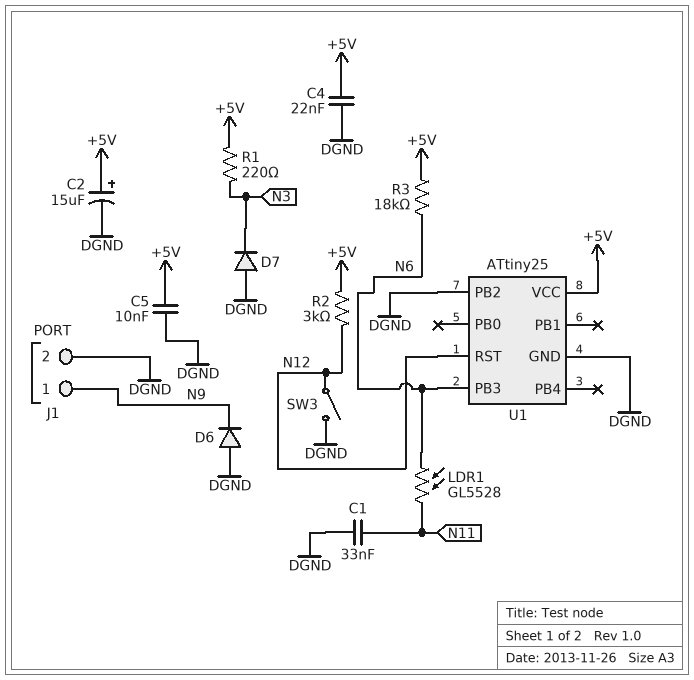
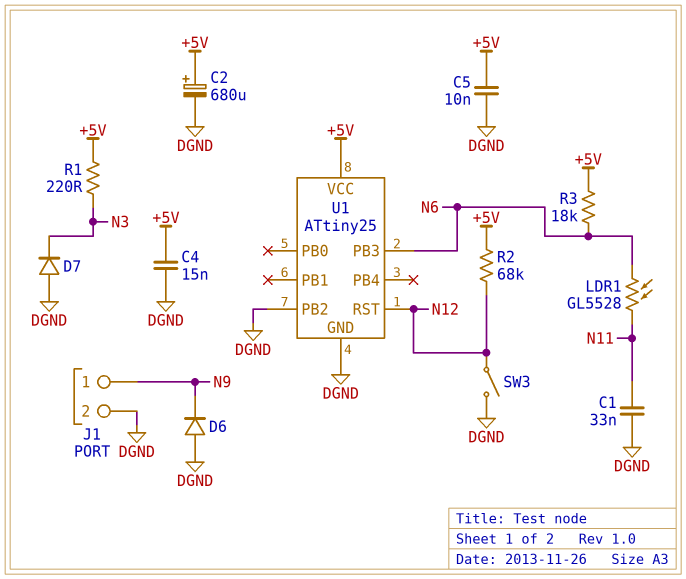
C2: 15uF (plus +5V, minus DGND) -> 680uF (plus +5V, minus DGND)
C4: 22nF (+5V, DGND) -> 15nF (+5V, DGND)
R2: 3k (+5V, N12) -> 68k (+5V, N12)

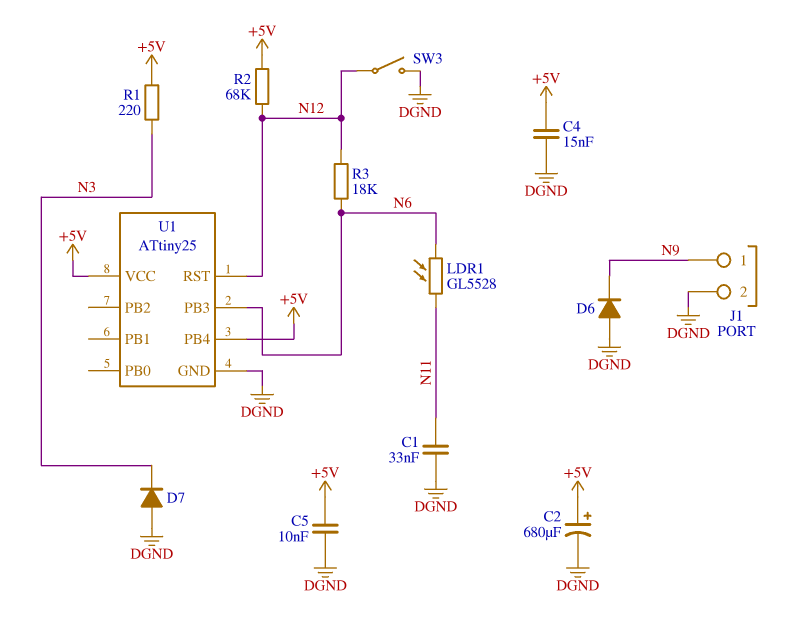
R3: 18k (+5V, N6) -> 18k (N6, N12)
U1 pin PB2: DGND -> none
U1 pin PB4: none -> +5V

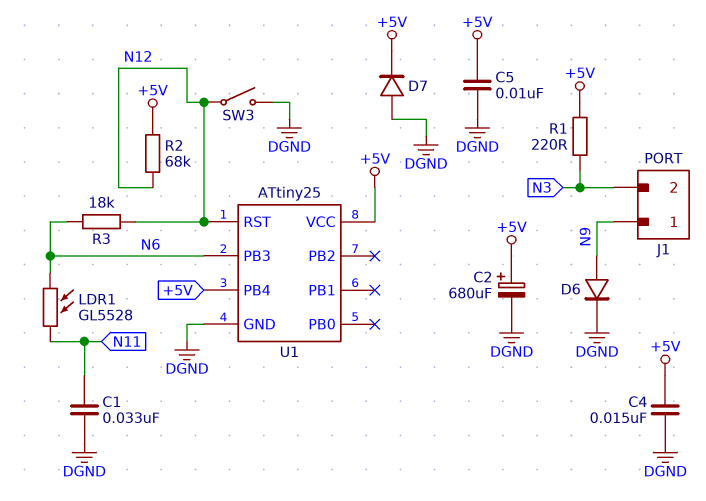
D6: diode (A DGND, K N9) -> diode (A N9, K DGND)
D7: diode (A DGND, K N3) -> diode (A DGND, K +5V)
J1 pin 2: DGND -> N3

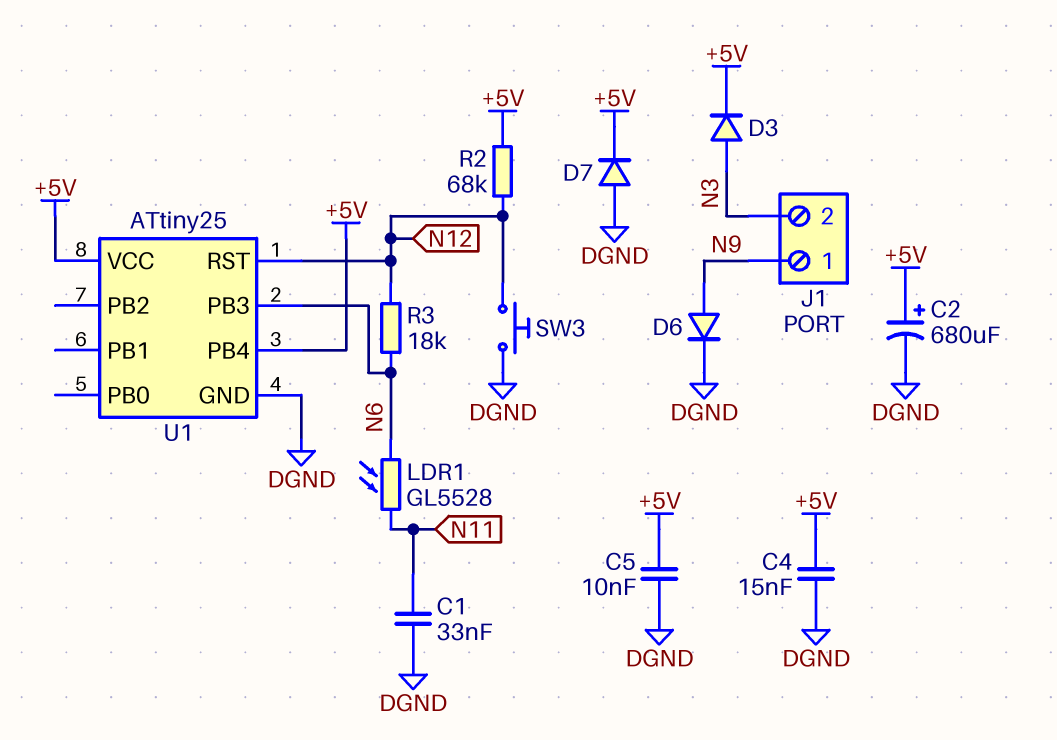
D3: none -> diode (A N3, K +5V)
R1: 220 (+5V, N3) -> none
SW3: switch (DGND, N12) -> button (DGND, N12)

